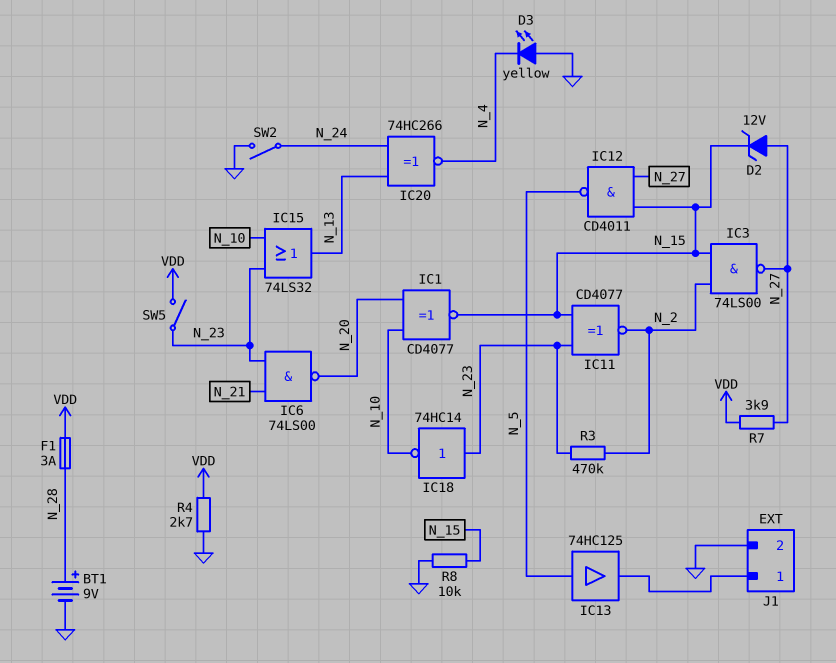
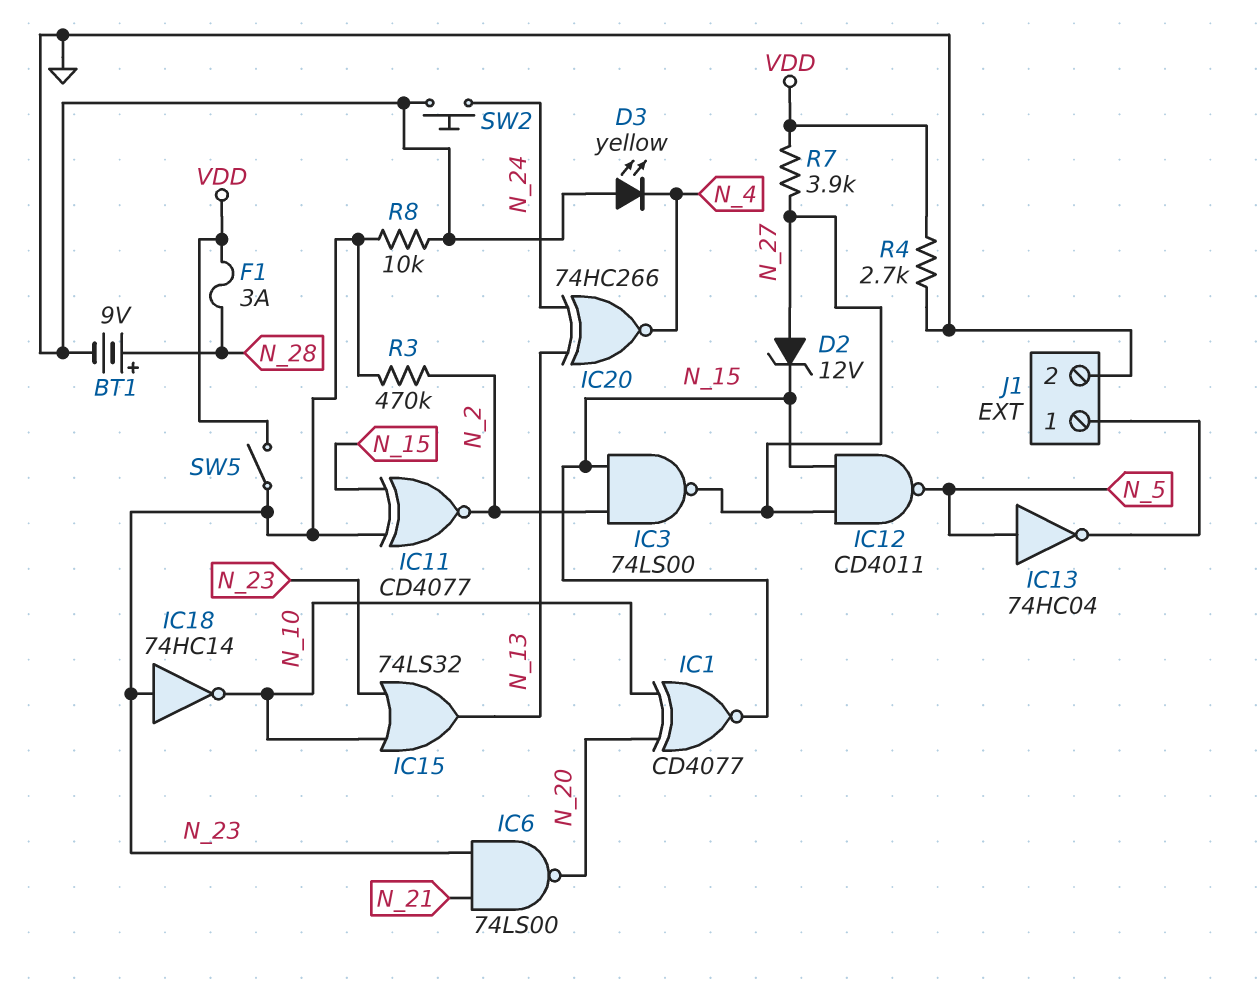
IC13: buffer 74HC125 (in N_5, out J1/1) -> NOT 74HC04 (in N_5, out J1/1)
R8: 10k (GND, N_15) -> 10k (GND, N_23)
SW2: switch (GND, N_24) -> button (GND, N_24)

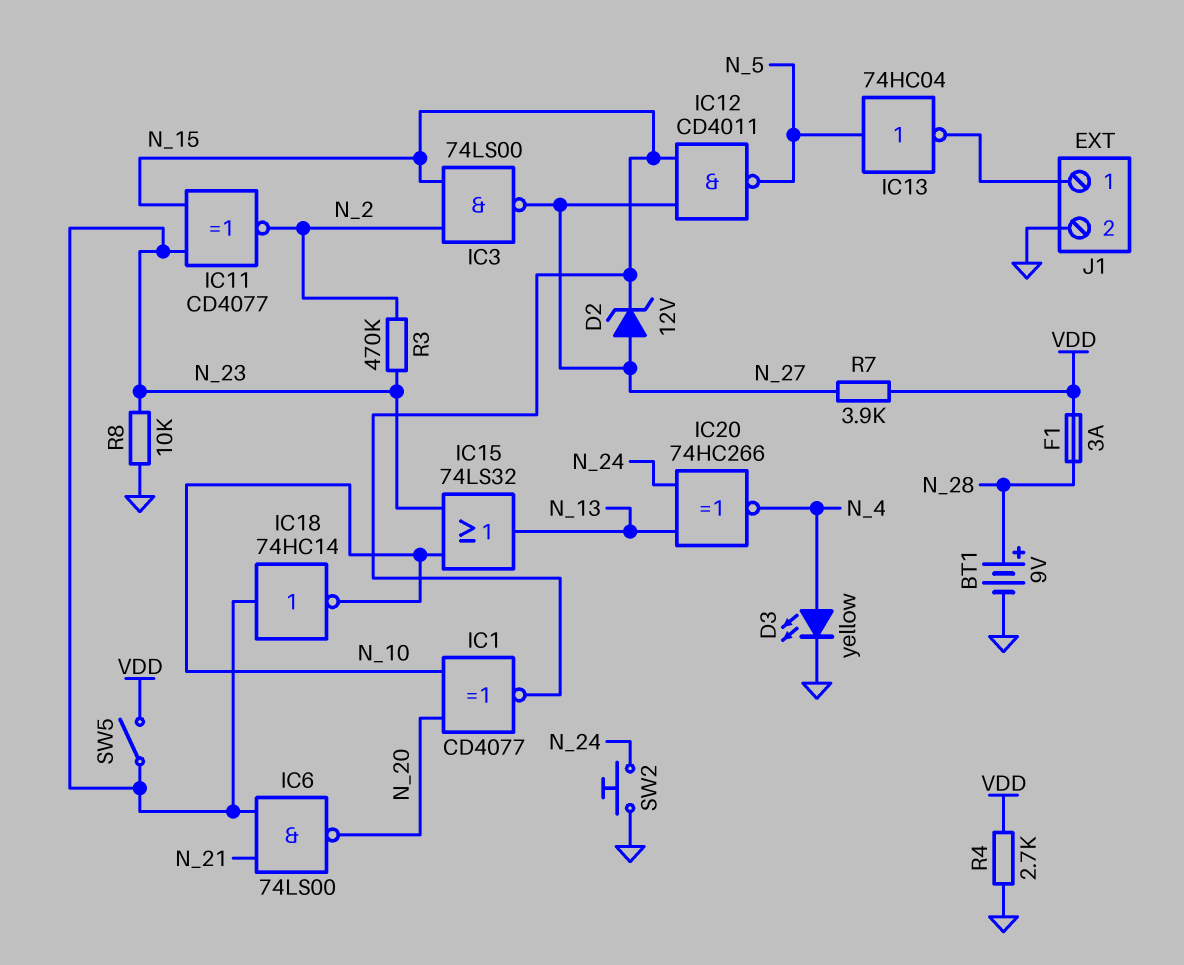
D3: LED yellow (A GND, K N_4) -> LED yellow (A N_4, K GND)

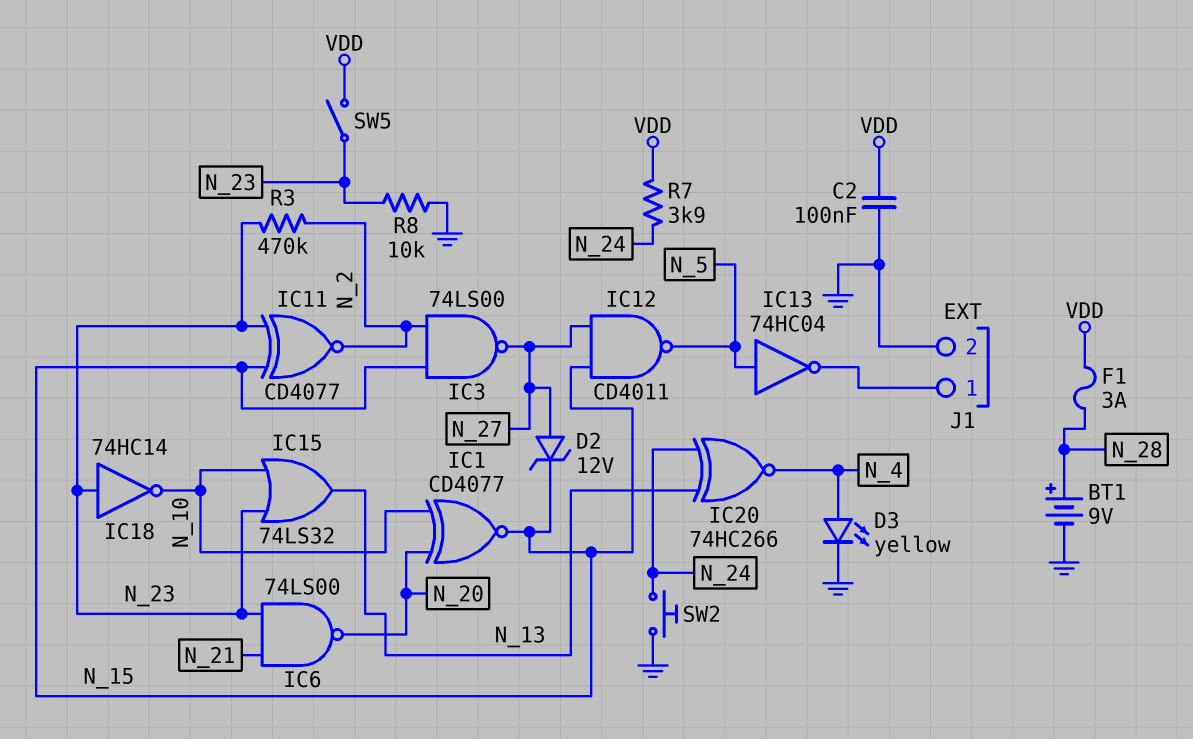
C2: none -> 100nF (GND, VDD)
R4: 2.7k (GND, VDD) -> none
R7: 3.9k (N_27, VDD) -> 3.9k (N_24, VDD)

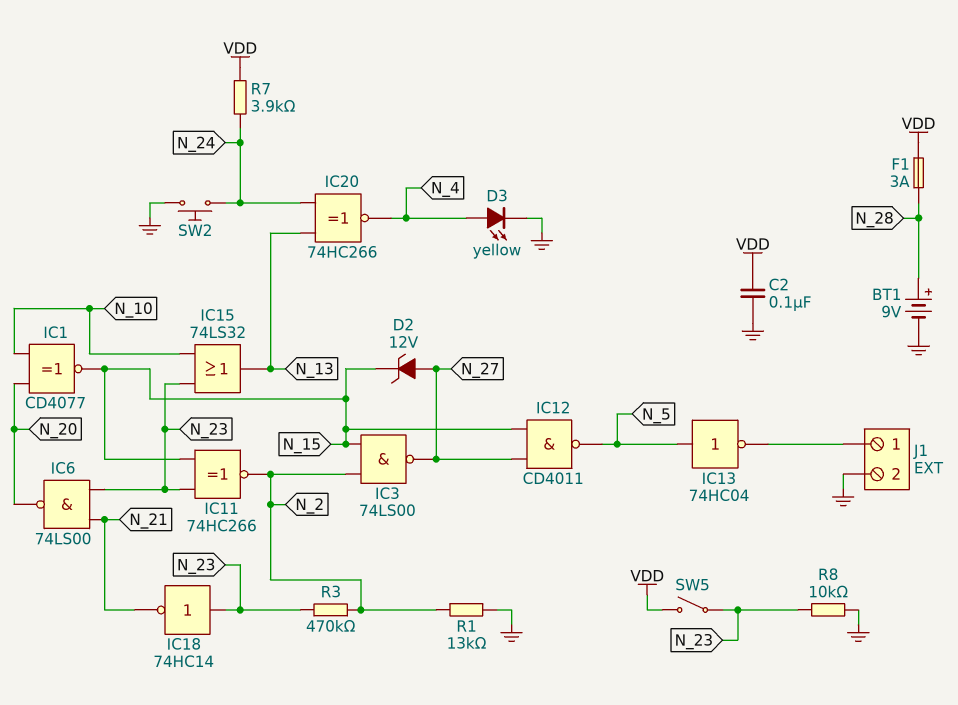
IC11: XNOR CD4077 (in N_15, in N_23, out N_2) -> XNOR 74HC266 (in N_15, in N_23, out N_2)
IC18: NOT 74HC14 (in N_23, out N_10) -> NOT 74HC14 (in N_23, out N_21)
R1: none -> 13k (GND, N_2)

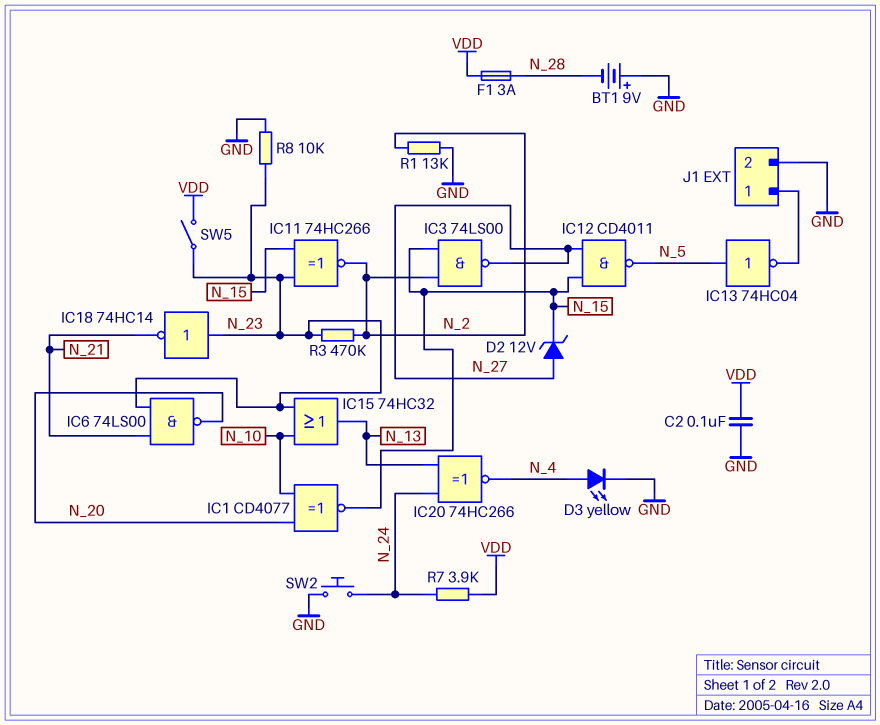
BT1: 9V (plus N_28, minus GND) -> 9V (plus GND, minus N_28)
IC15: OR 74LS32 (in N_10, in N_23, out N_13) -> OR 74HC32 (in N_10, in N_23, out N_13)

